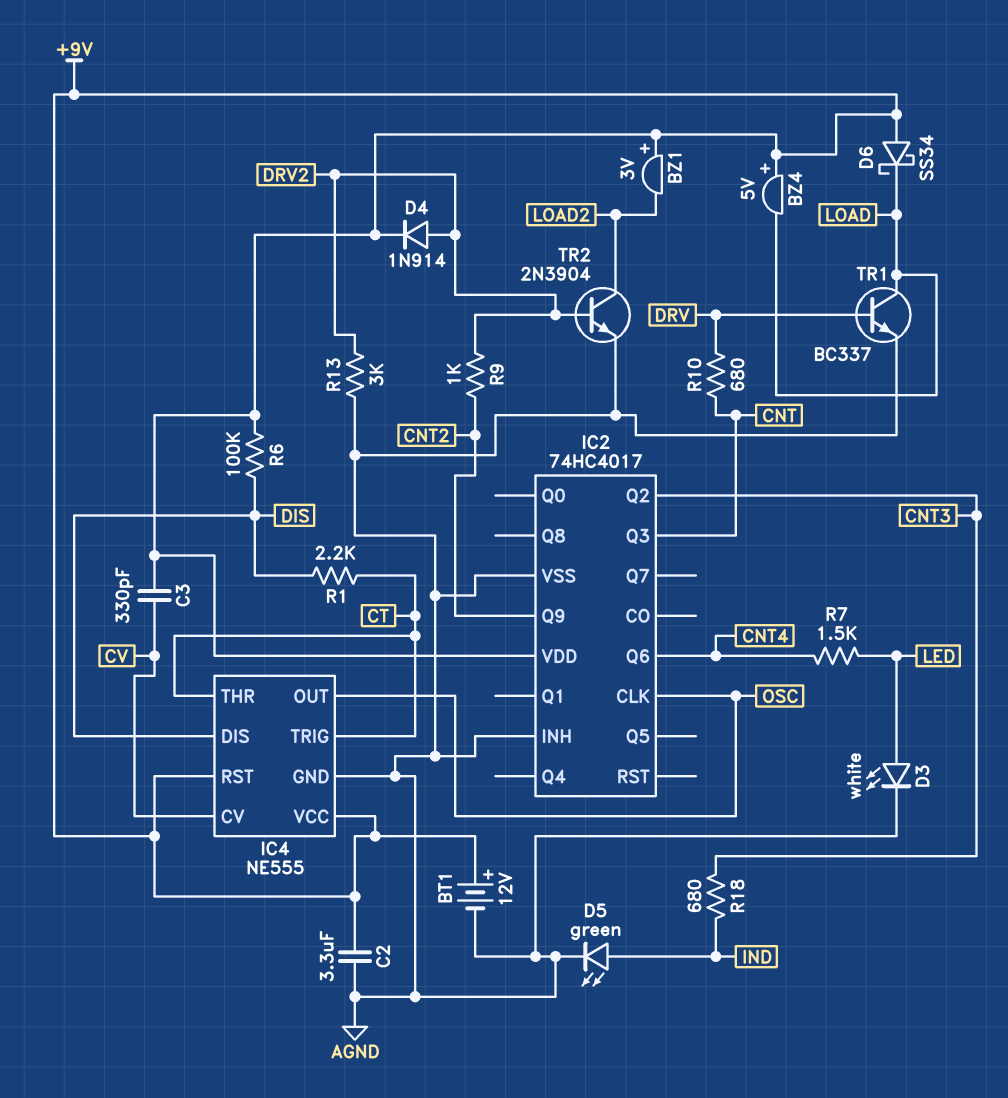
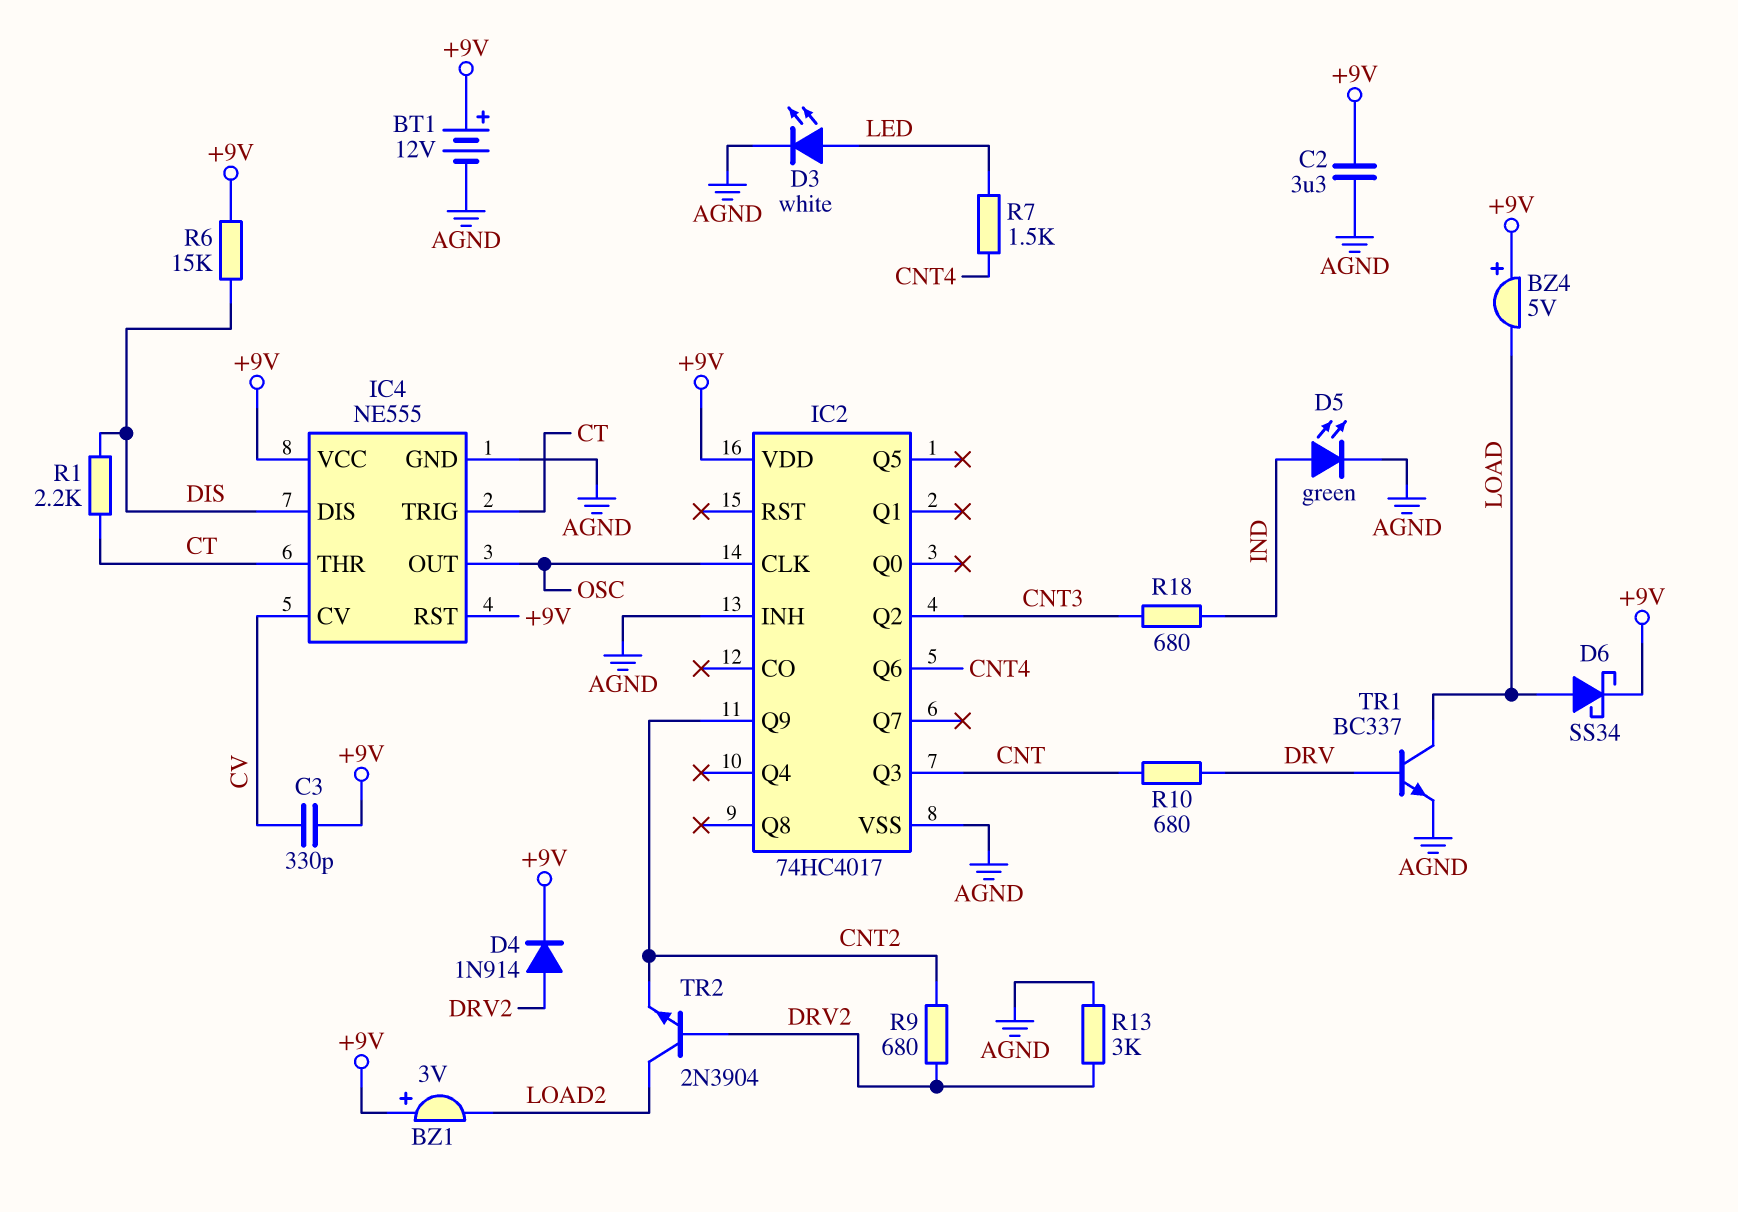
D6: schottky SS34 (A +9V, K LOAD) -> schottky SS34 (A LOAD, K +9V)
R6: 100k (+9V, DIS) -> 15k (+9V, DIS)
R9: 1k (CNT2, DRV2) -> 680 (CNT2, DRV2)
TR2: NPN 2N3904 (B DRV2, C LOAD2, E AGND) -> NPN 2N3904 (B DRV2, C LOAD2, E CNT2)

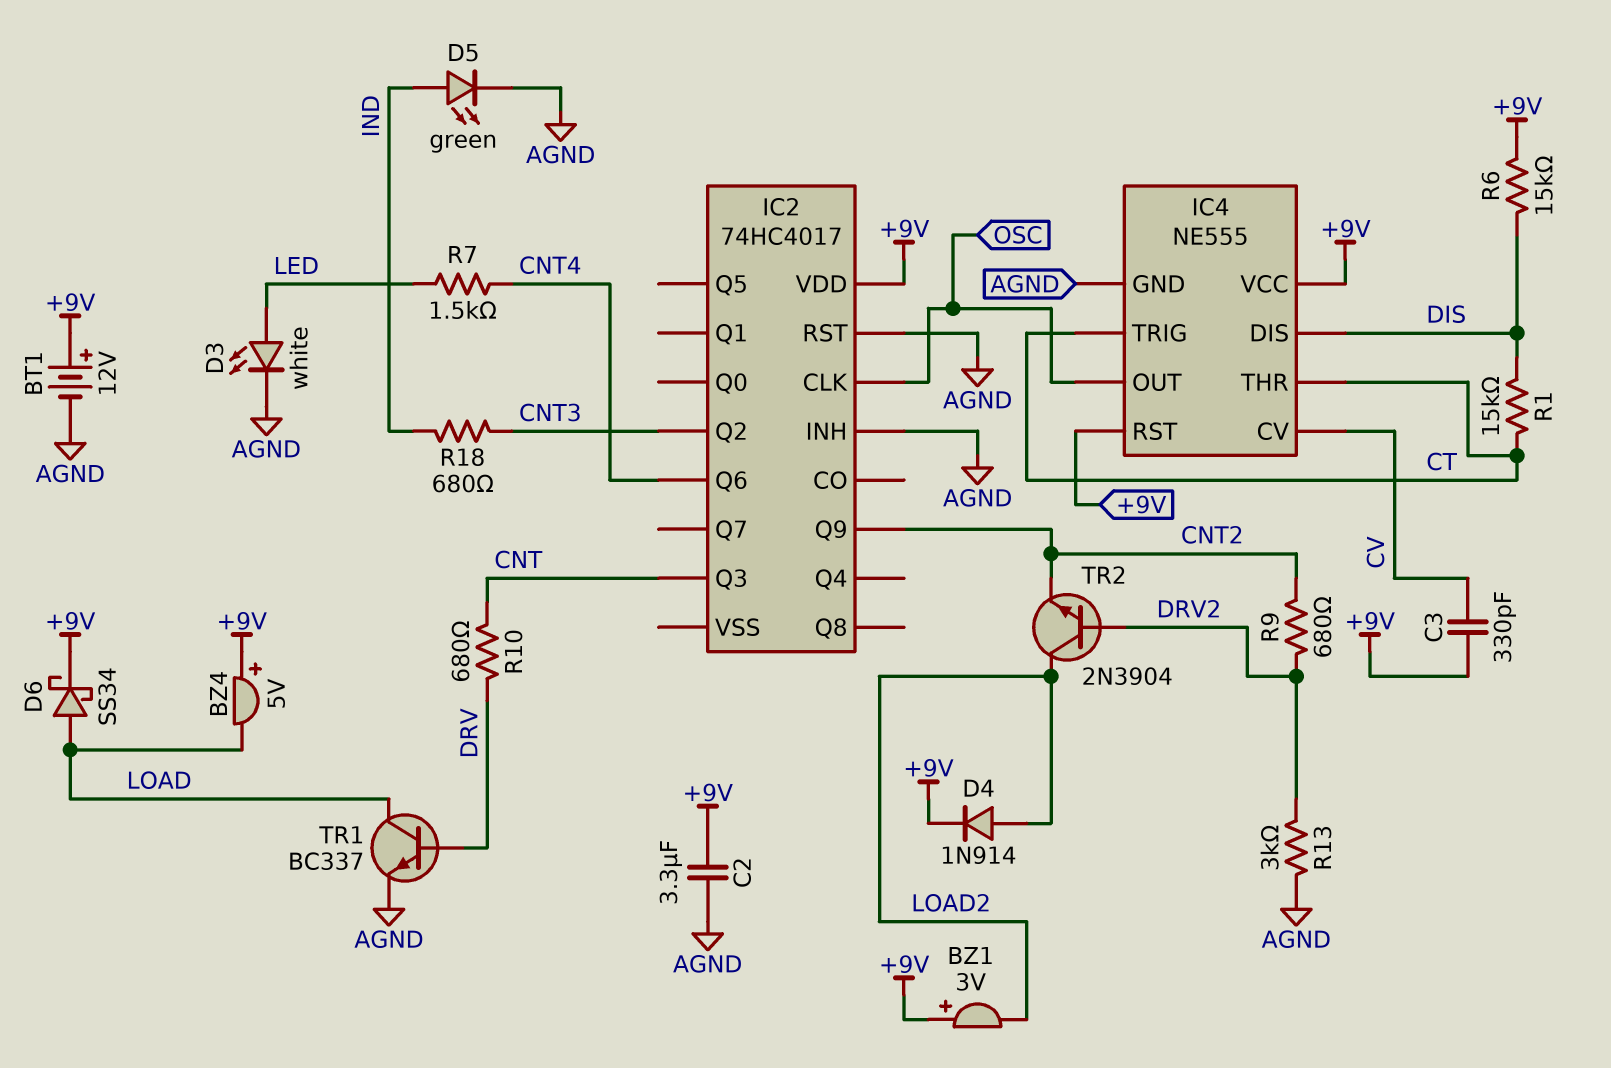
D4: diode 1N914 (A DRV2, K +9V) -> diode 1N914 (A LOAD2, K +9V)
IC2 pin RST: none -> AGND
IC2 pin VSS: AGND -> none
R1: 2.2k (CT, DIS) -> 15k (CT, DIS)

